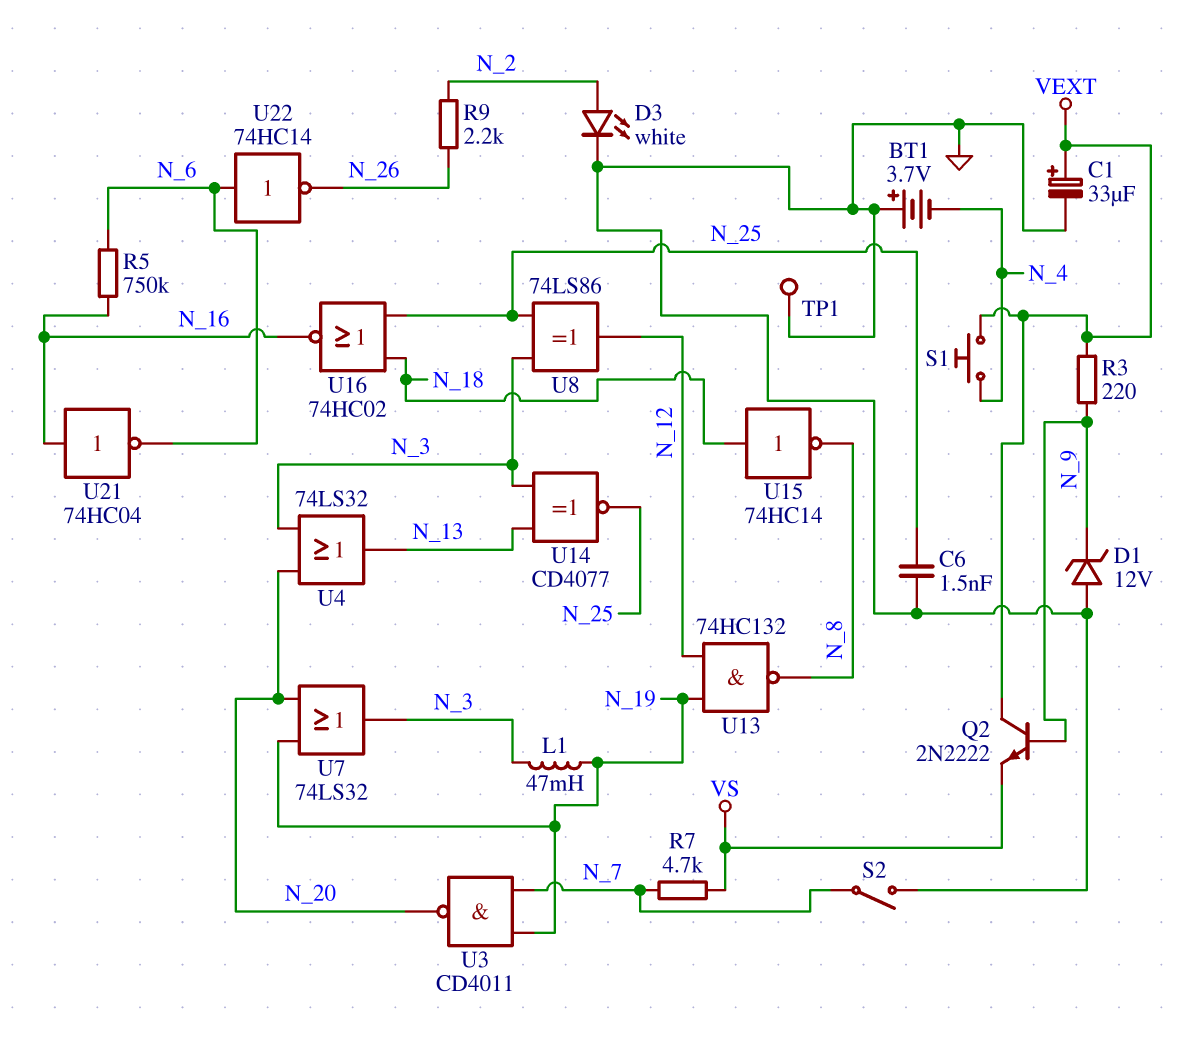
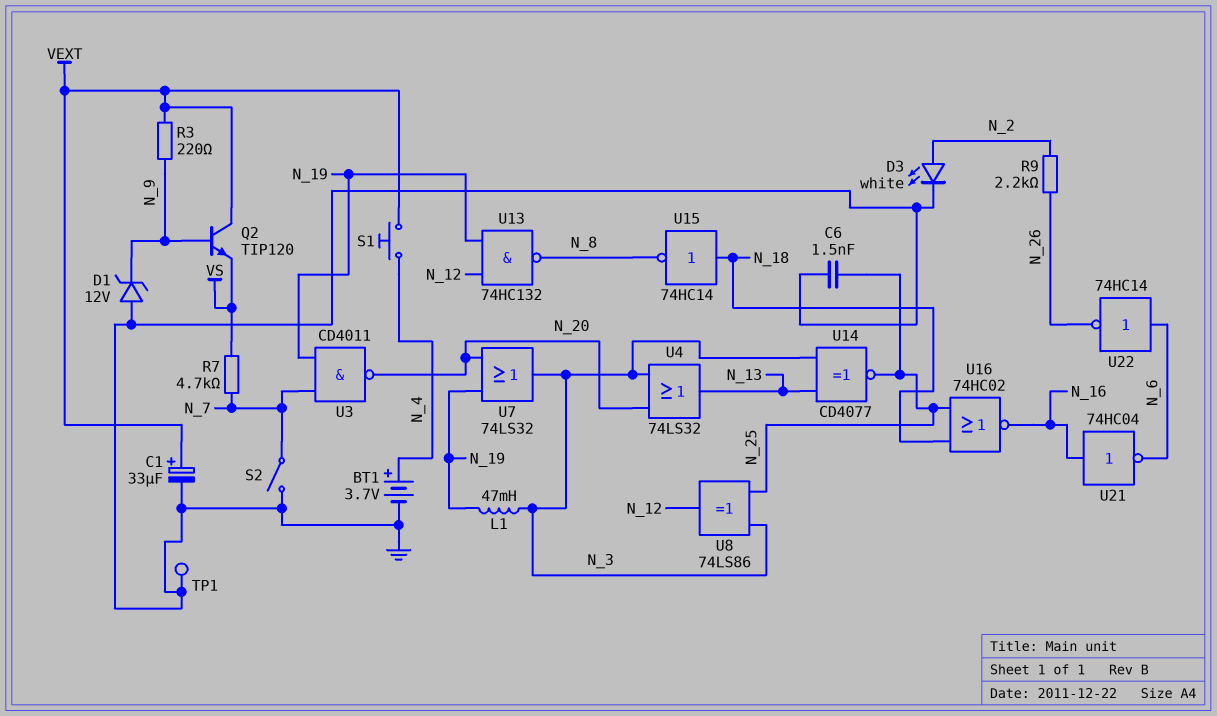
BT1: 3.7V (plus GND, minus N_4) -> 3.7V (plus N_4, minus GND)
Q2: NPN 2N2222 (B N_9, C VEXT, E VS) -> NPN TIP120 (B N_9, C VEXT, E VS)
R5: 750k (N_6, N_16) -> none

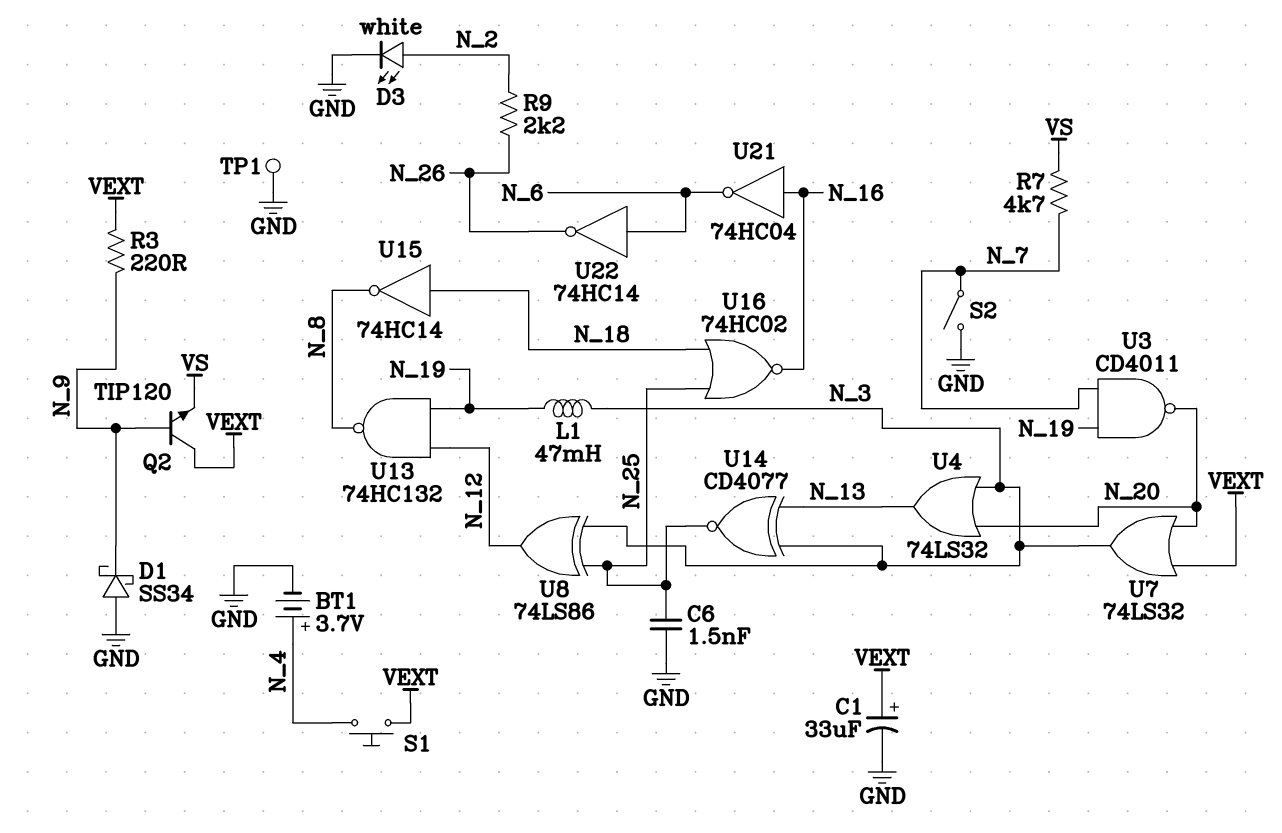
D1: zener 12V (A GND, K N_9) -> schottky SS34 (A GND, K N_9)
U7: OR 74LS32 (in N_19, in N_20, out N_3) -> OR 74LS32 (in N_20, in VEXT, out N_3)

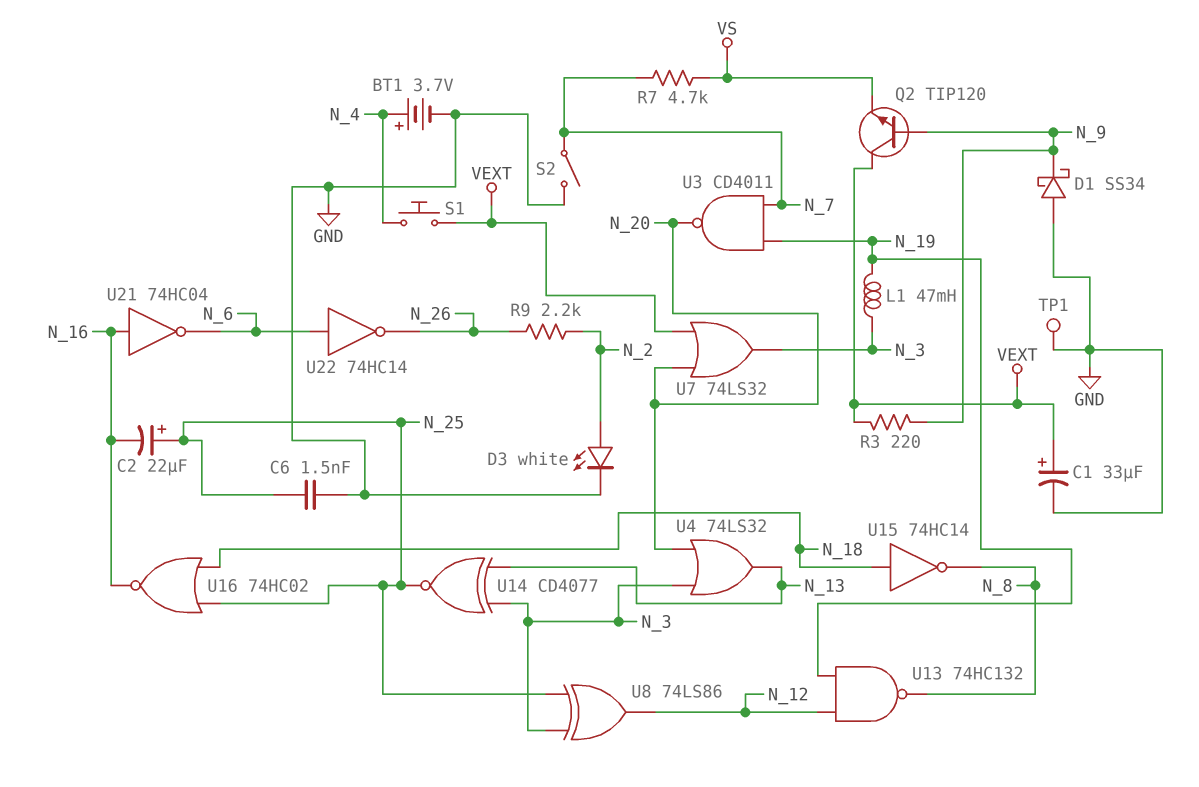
C2: none -> 22uF (plus N_25, minus N_16)

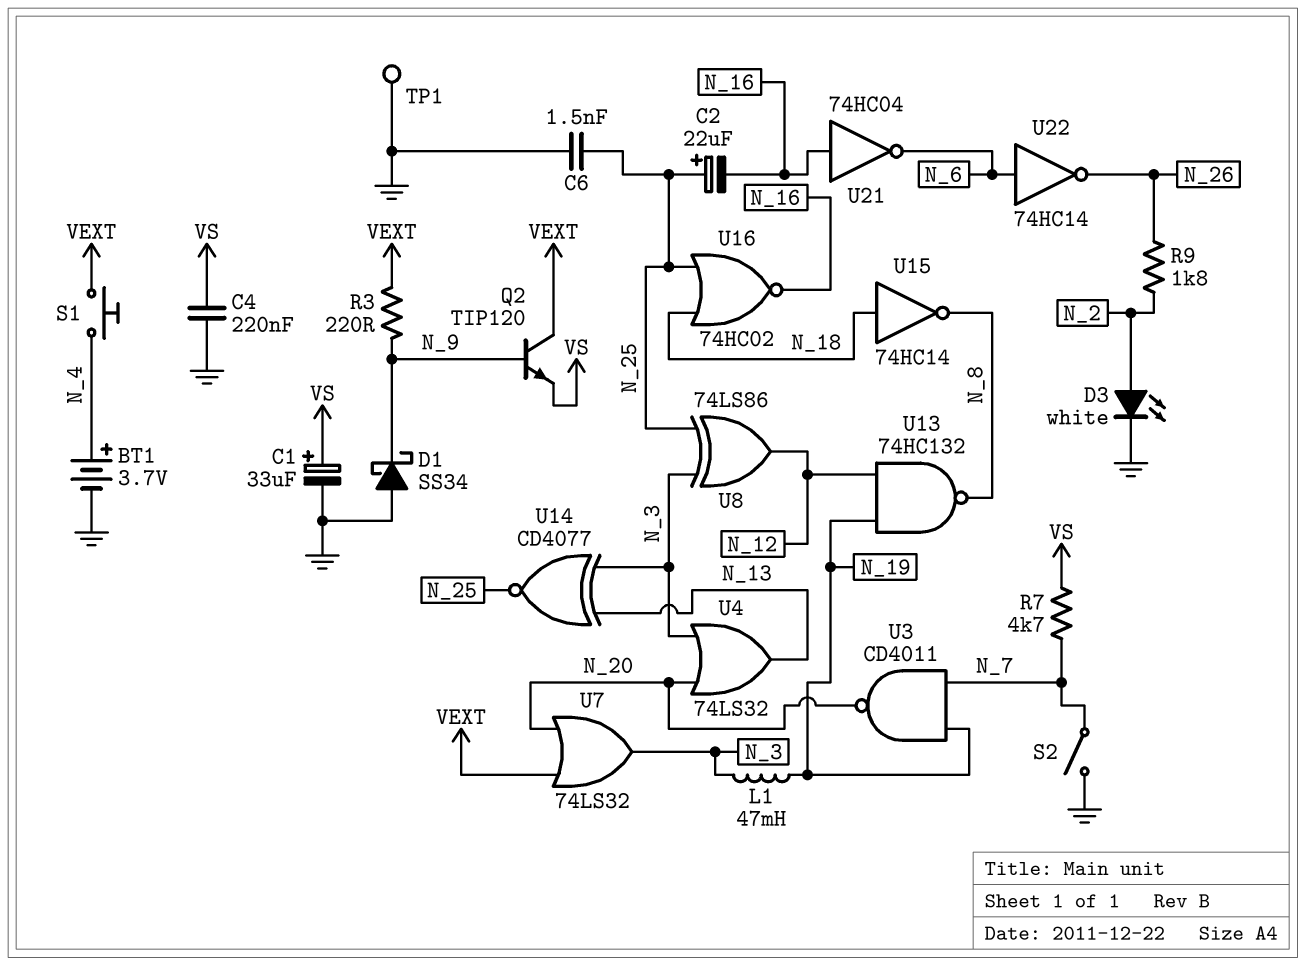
C1: 33uF (plus VEXT, minus GND) -> 33uF (plus VS, minus GND)
C4: none -> 220nF (GND, VS)
R9: 2.2k (N_2, N_26) -> 1.8k (N_2, N_26)

